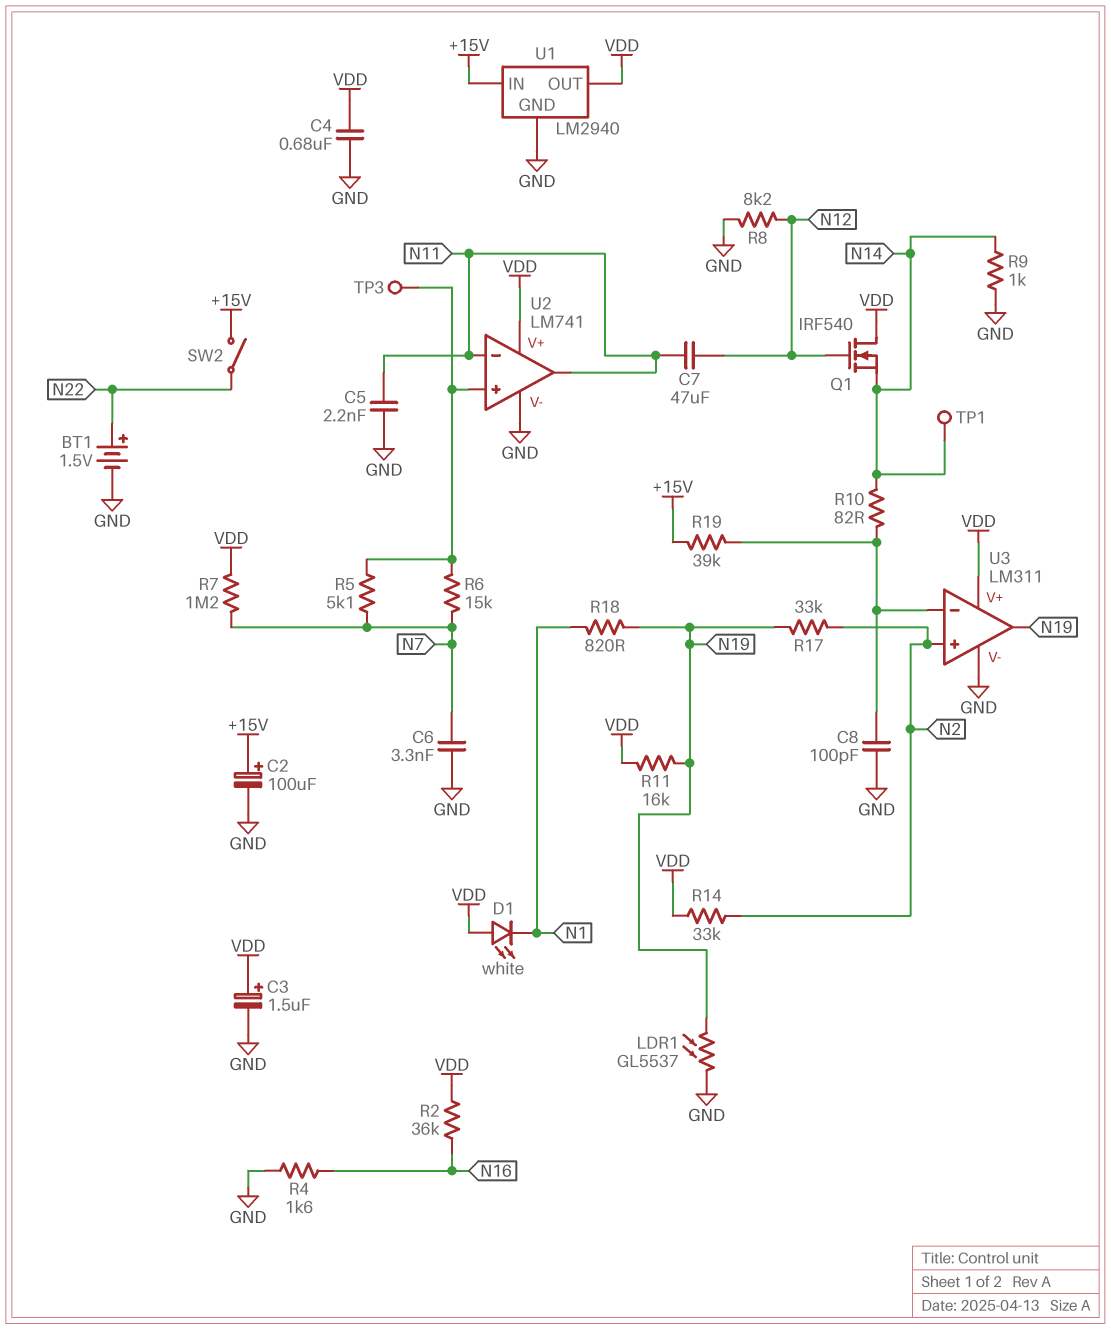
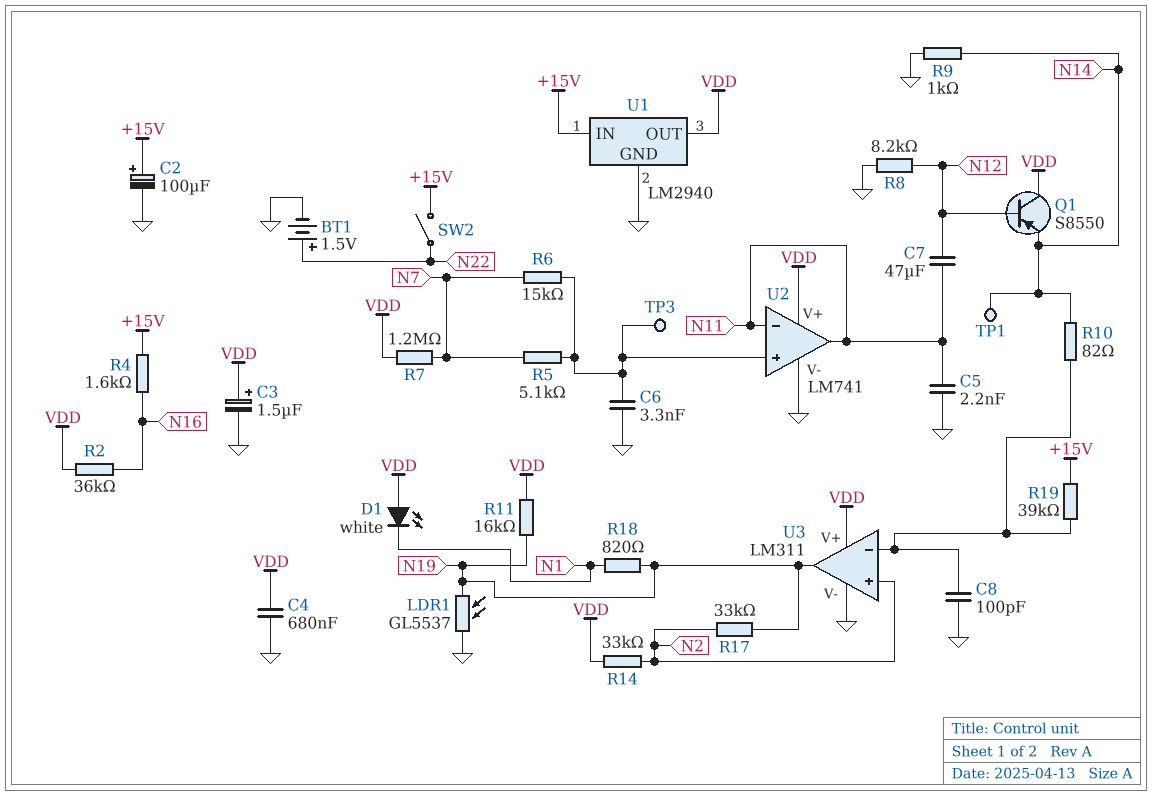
C6: 3.3nF (GND, N7) -> 3.3nF (GND, U2/in+)
Q1: NMOS IRF540 (G N12, D VDD, S N14) -> PNP S8550 (B N12, C VDD, E N14)
R4: 1.6k (GND, N16) -> 1.6k (+15V, N16)

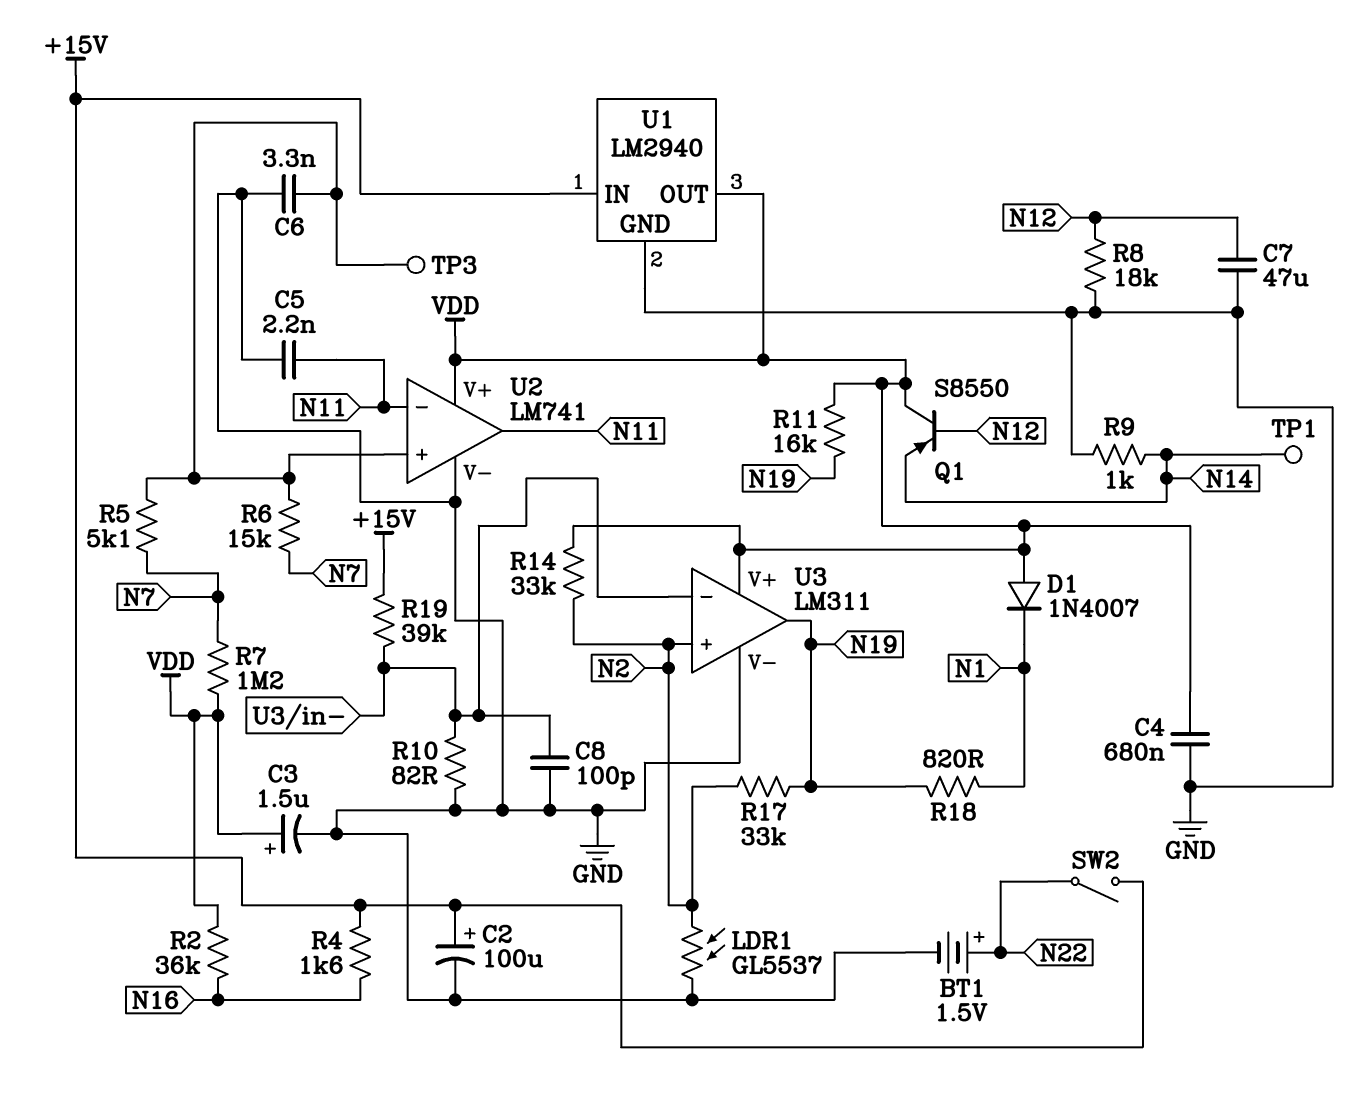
C7: 47uF (N11, N12) -> 47uF (GND, N12)
D1: LED white (A VDD, K N1) -> diode 1N4007 (A VDD, K N1)
LDR1: GL5537 (GND, N19) -> GL5537 (GND, N2)
R8: 8.2k (GND, N12) -> 18k (GND, N12)
R10: 82 (N14, U3/in-) -> 82 (GND, U3/in-)

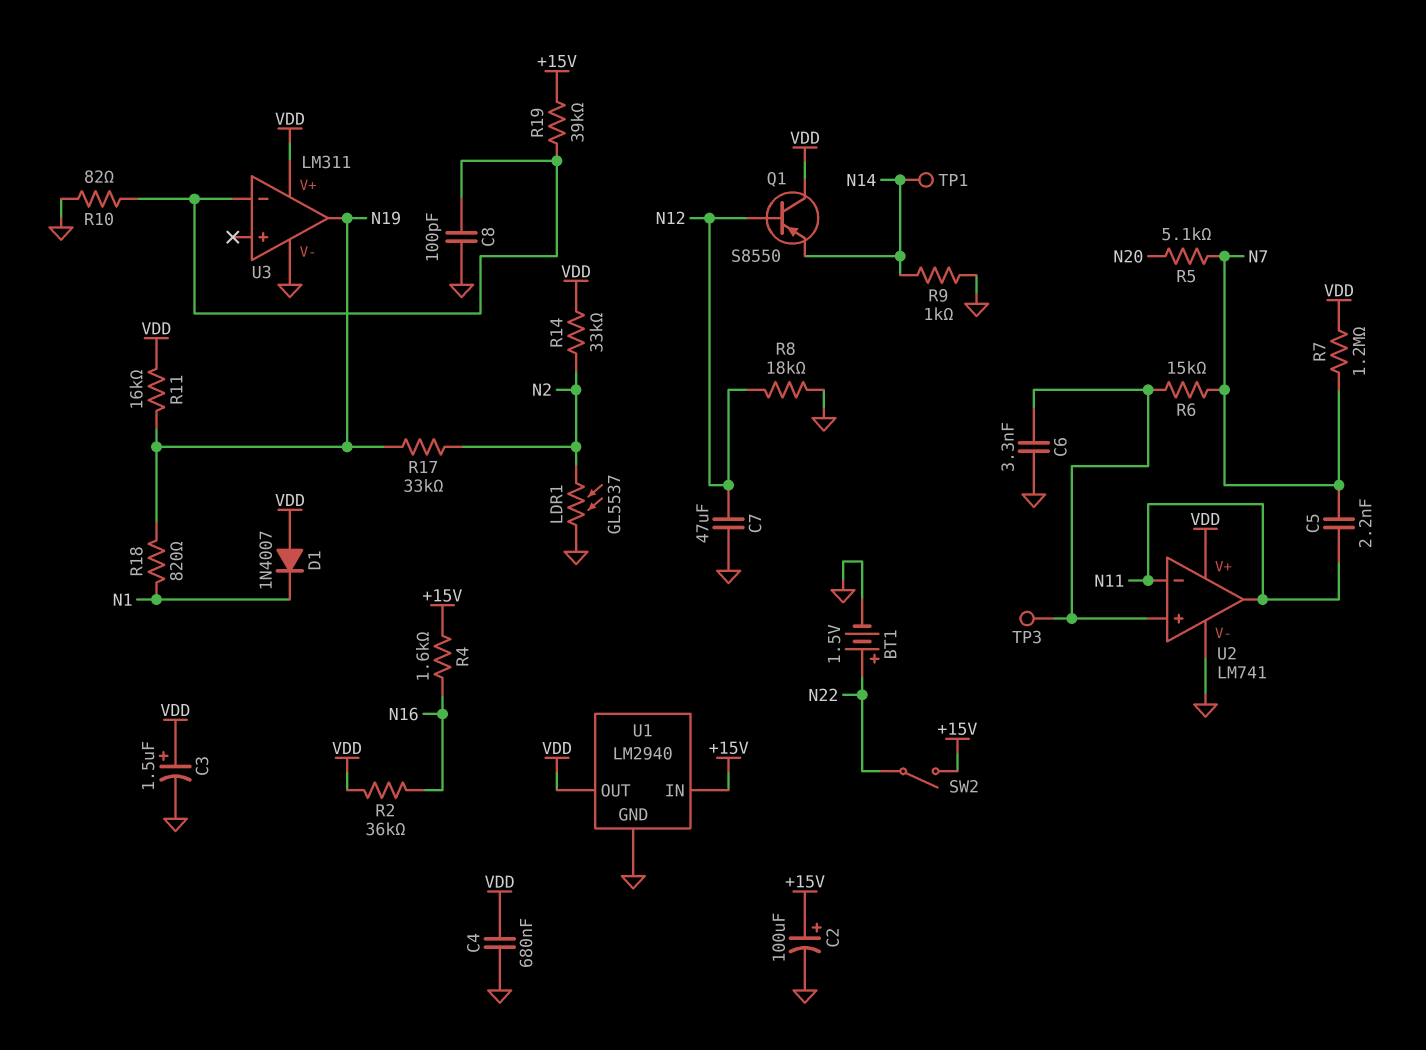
C5: 2.2nF (GND, N11) -> 2.2nF (N7, N11)
R5: 5.1k (N7, U2/in+) -> 5.1k (N7, N20)
U3 pin in+: N2 -> none

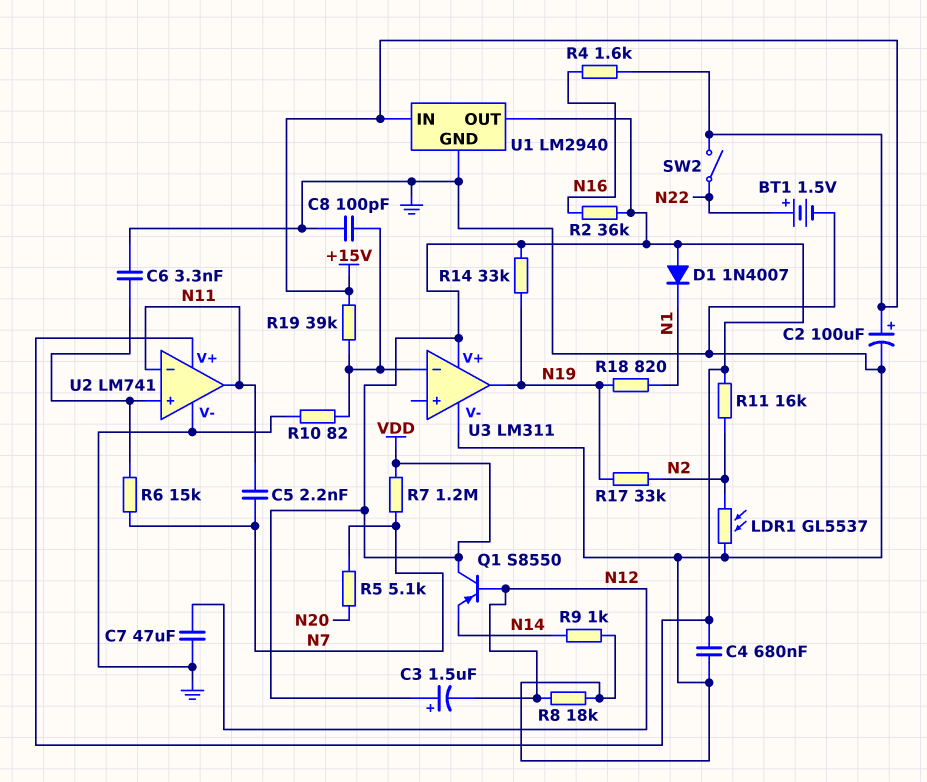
C3: 1.5uF (plus VDD, minus GND) -> 1.5uF (plus VDD, minus N12)
R11: 16k (N19, VDD) -> 16k (N2, VDD)
R14: 33k (N2, VDD) -> 33k (N19, VDD)
TP1: test point (N14) -> none
TP3: test point (U2/in+) -> none

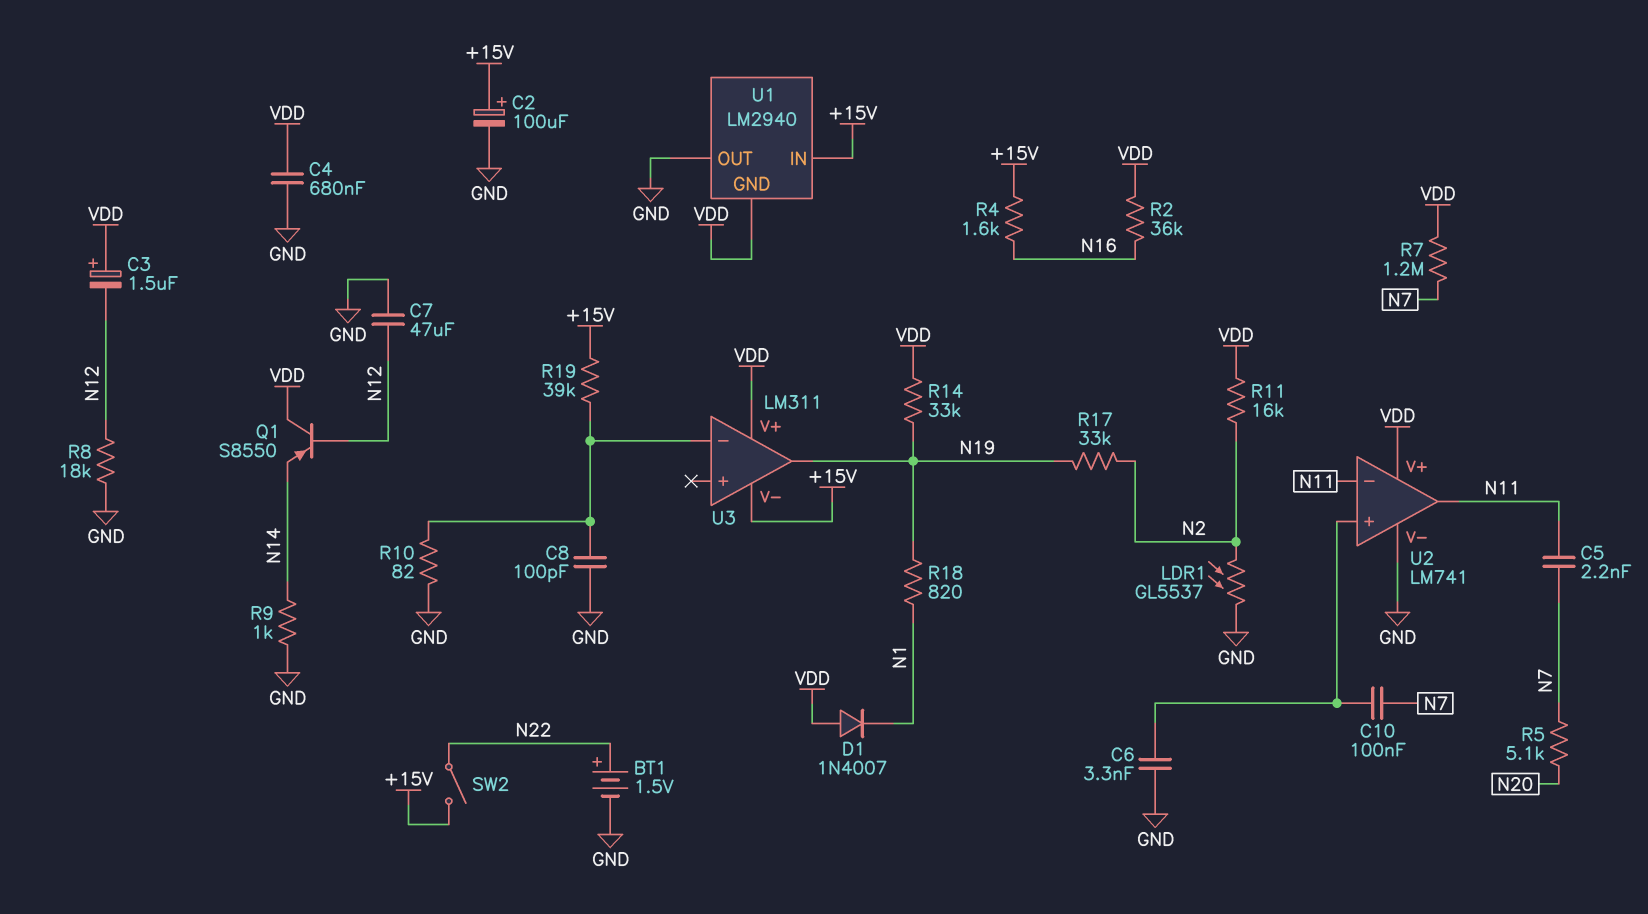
C10: none -> 100nF (N7, U2/in+)
R6: 15k (N7, U2/in+) -> none
U1 pin GND: GND -> VDD
U1 pin OUT: VDD -> GND
U3 pin V-: GND -> +15V

